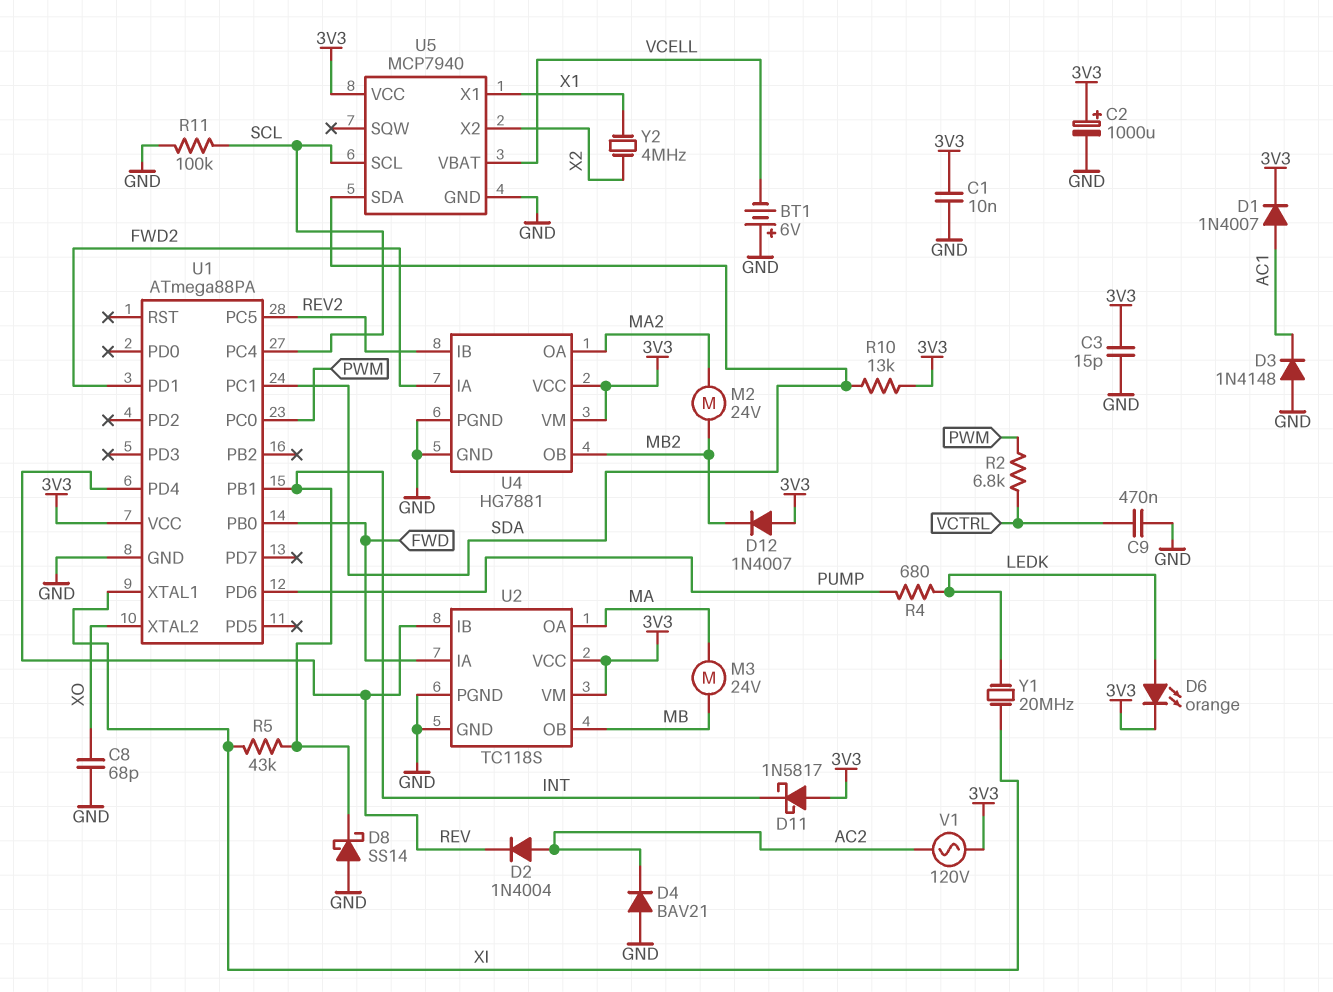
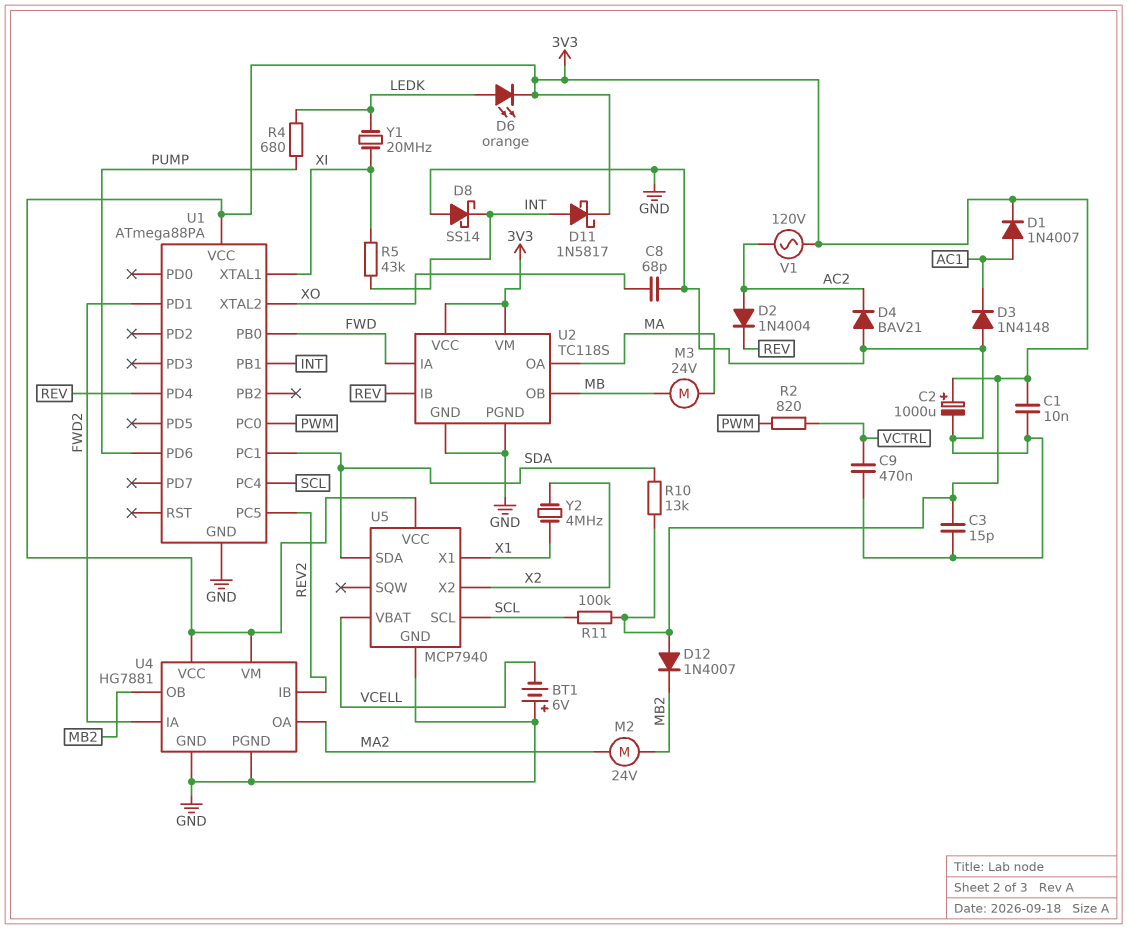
D11: schottky 1N5817 (A 3V3, K INT) -> schottky 1N5817 (A INT, K 3V3)
R2: 6.8k (PWM, VCTRL) -> 820 (PWM, VCTRL)
R11: 100k (GND, SCL) -> 100k (3V3, SCL)

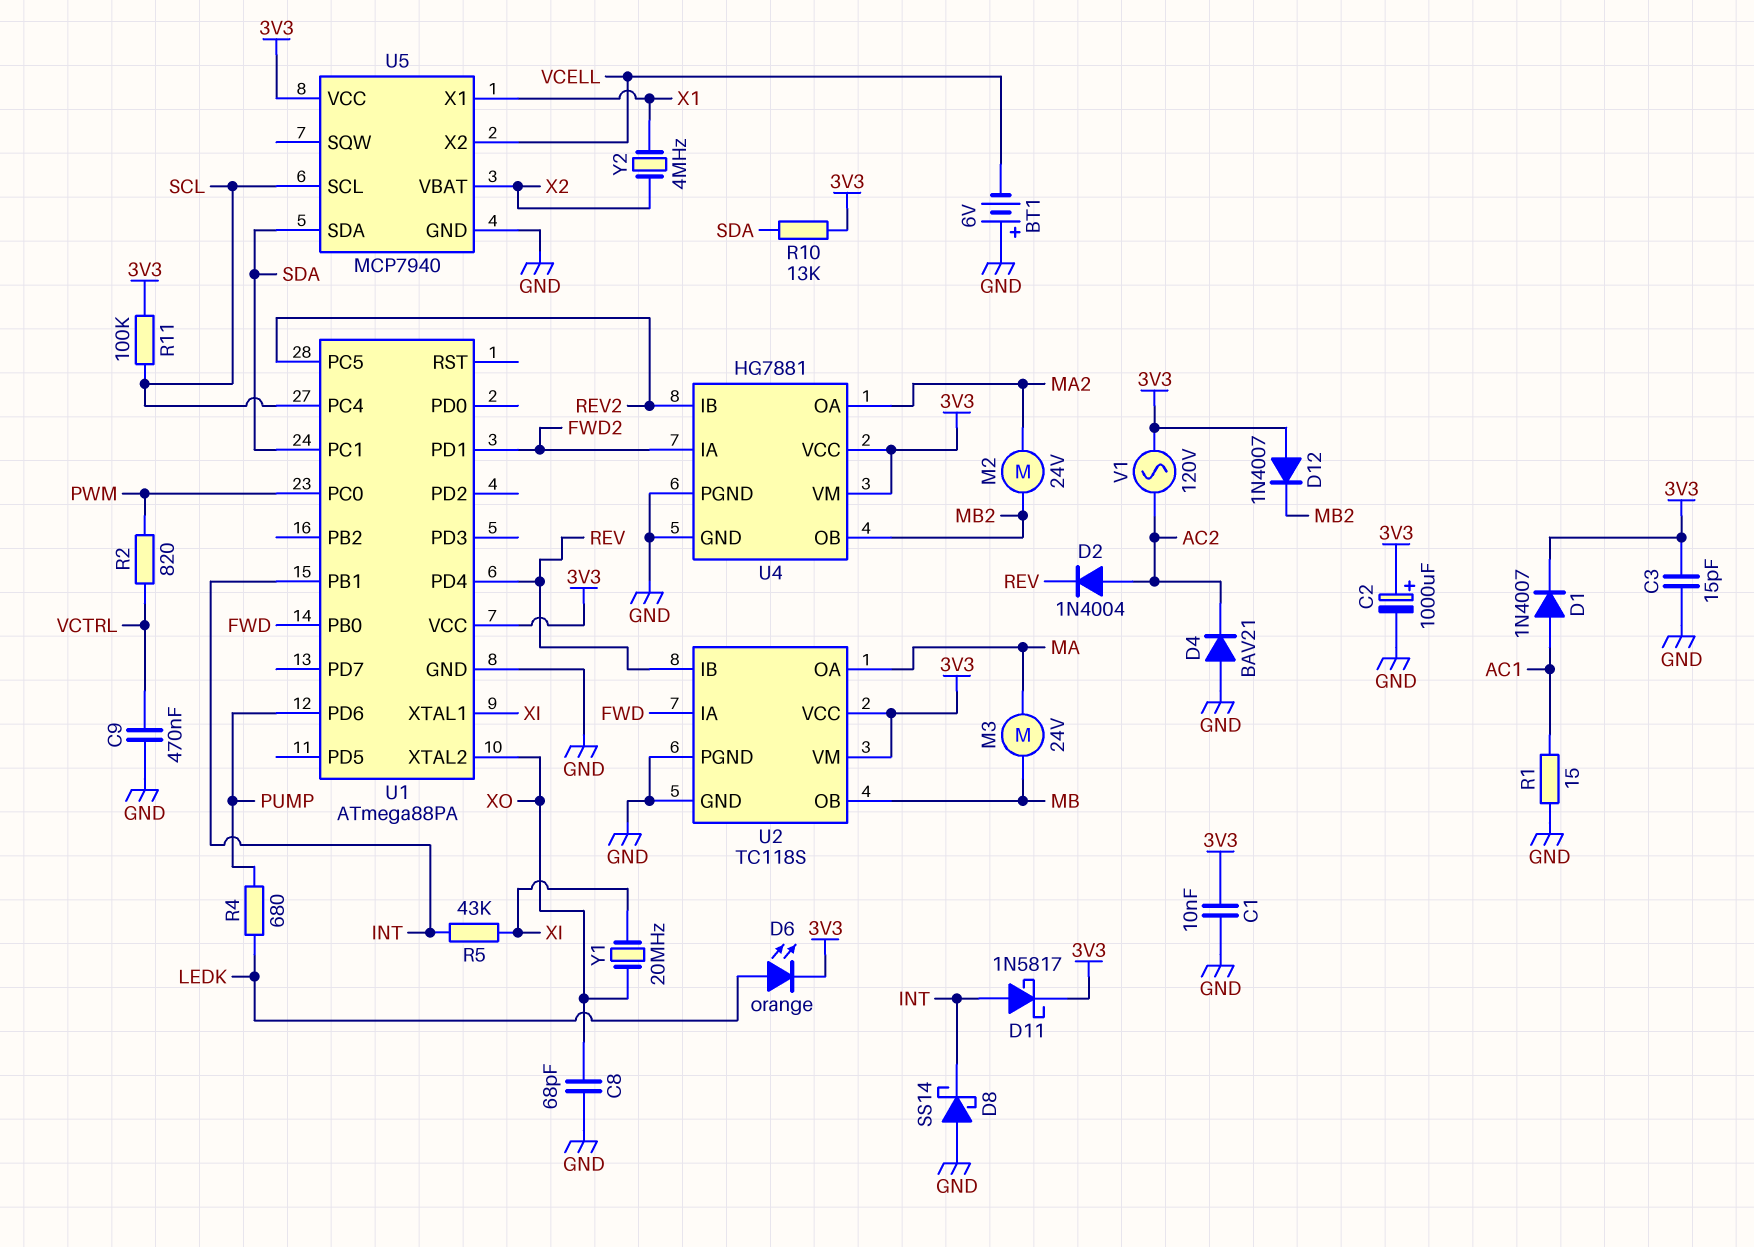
D3: diode 1N4148 (A GND, K AC1) -> none
R1: none -> 15 (AC1, GND)
U5 pin VBAT: VCELL -> X2
U5 pin X2: X2 -> VCELL
Y1: 20MHz (LEDK, XI) -> 20MHz (XI, XO)

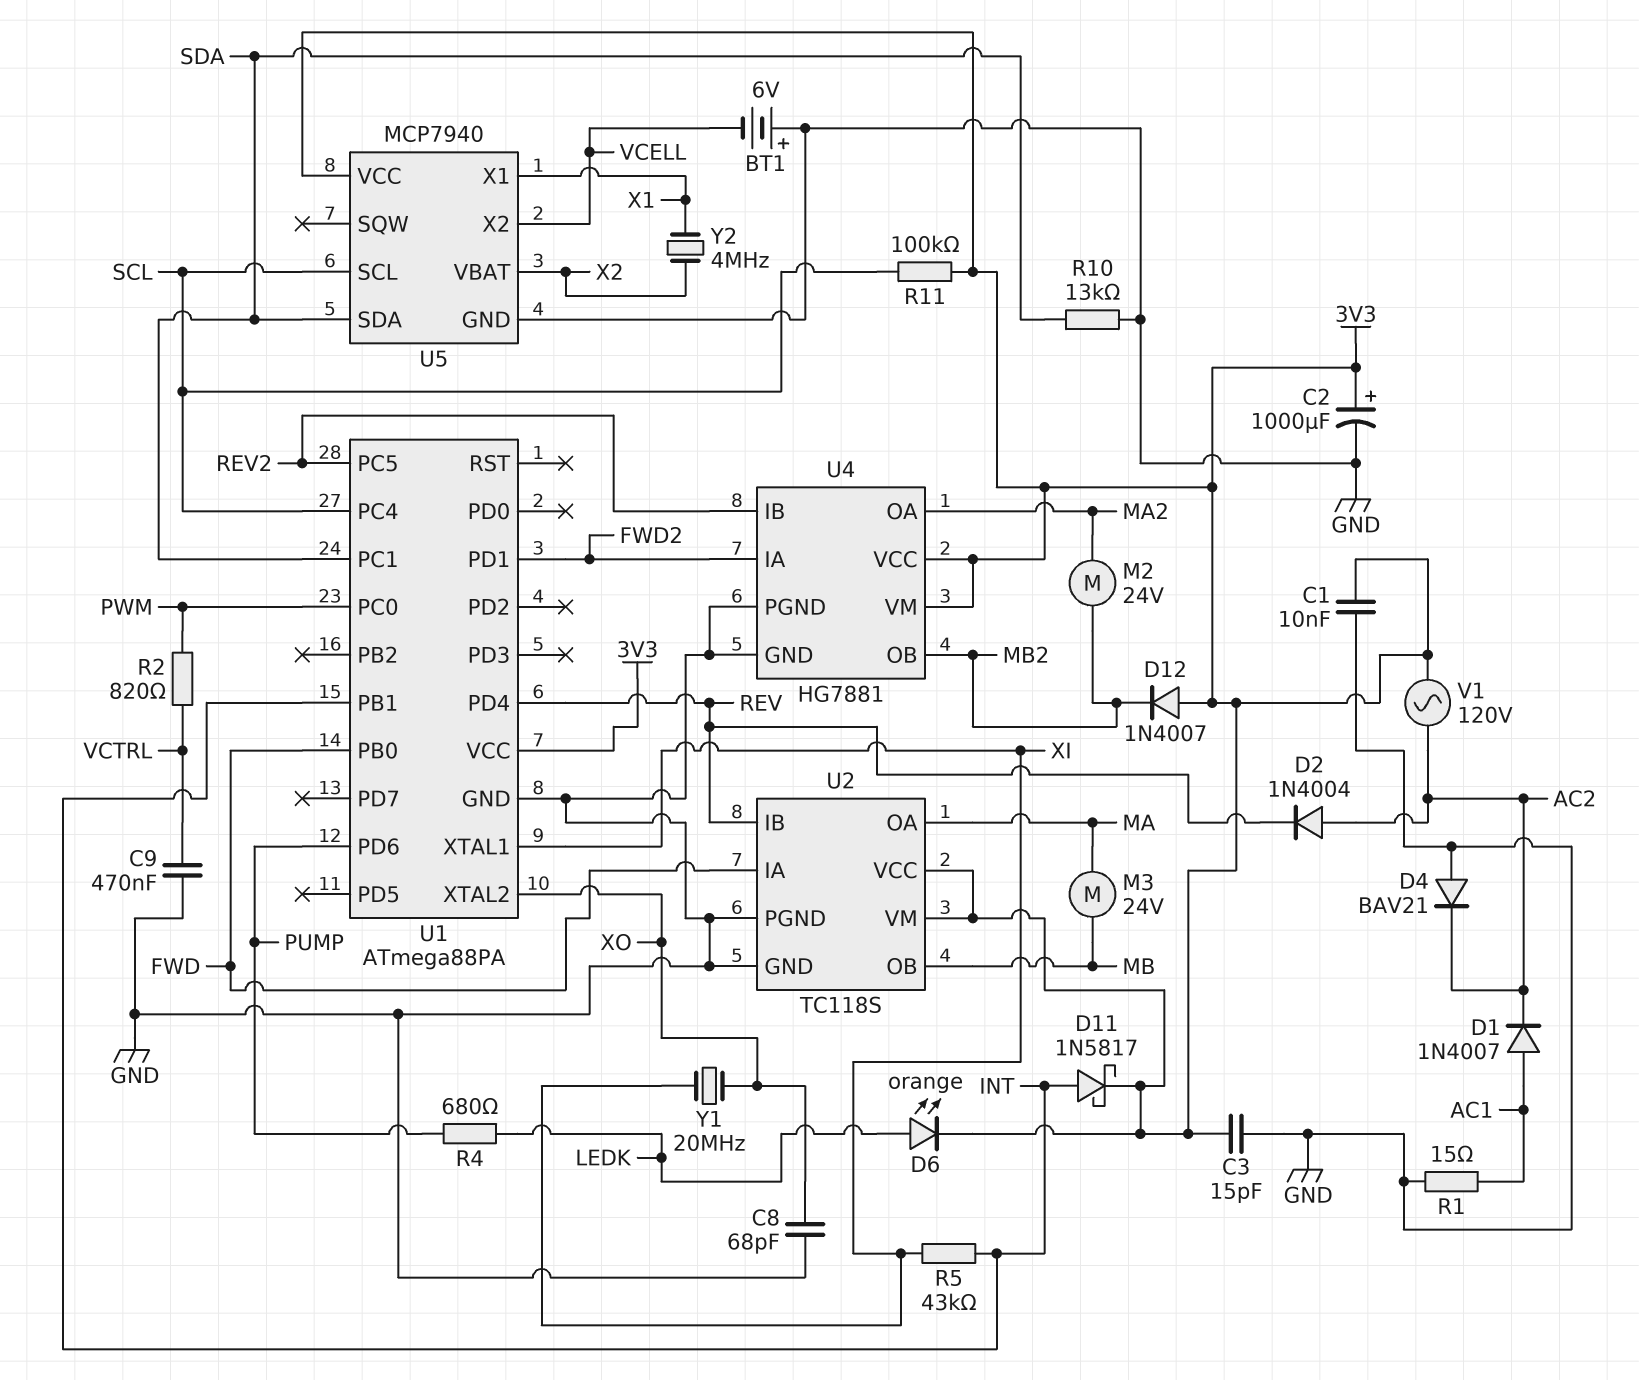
D1: diode 1N4007 (A AC1, K 3V3) -> diode 1N4007 (A AC1, K AC2)
D8: schottky SS14 (A GND, K INT) -> none
R10: 13k (3V3, SDA) -> 13k (GND, SDA)

